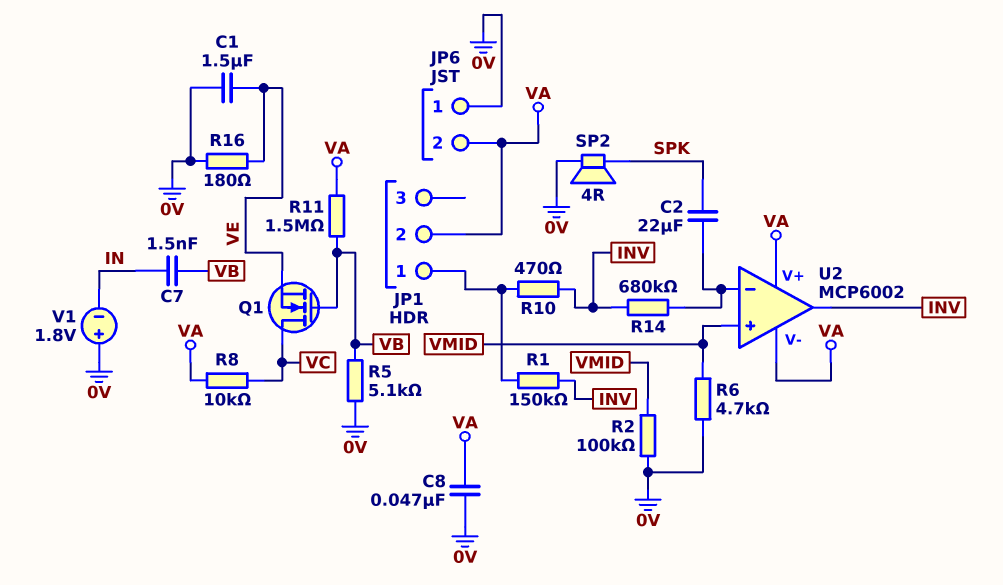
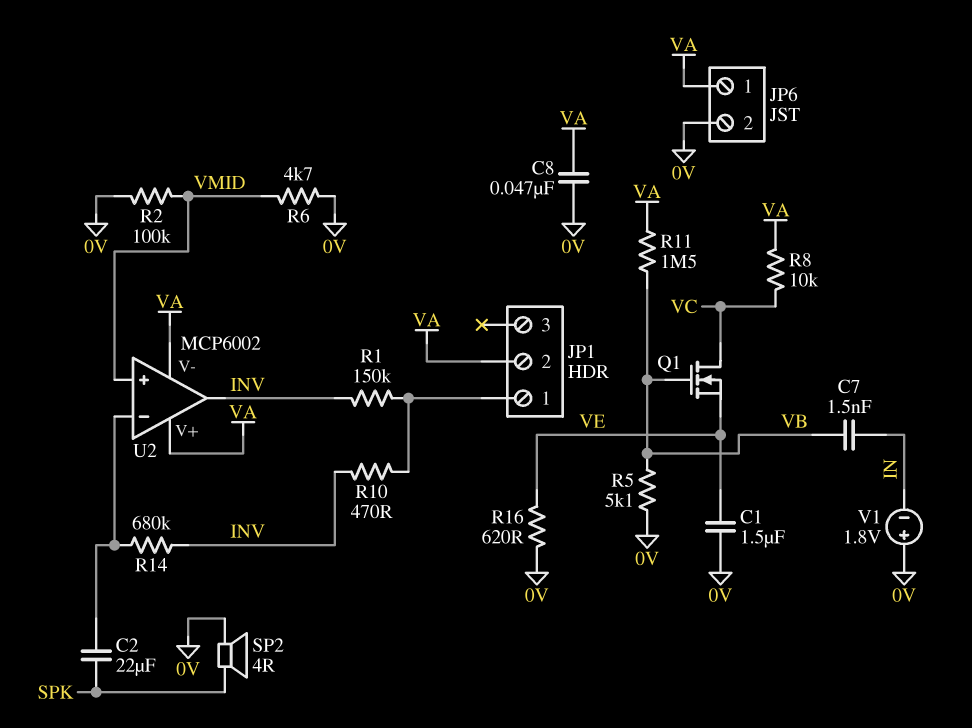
JP6 pin 1: 0V -> VA
JP6 pin 2: VA -> 0V
R16: 180 (0V, VE) -> 620 (0V, VE)

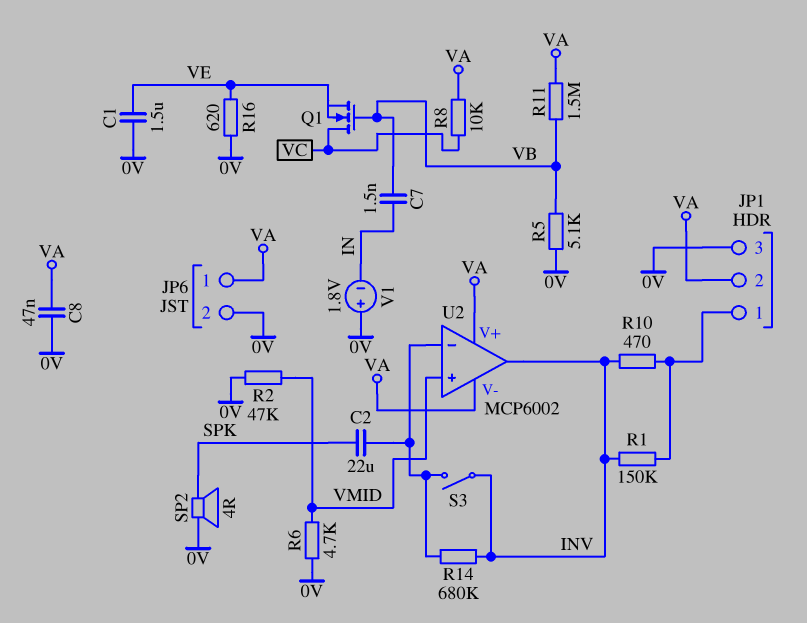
JP1 pin 3: none -> 0V
R2: 100k (0V, VMID) -> 47k (0V, VMID)
S3: none -> switch (INV, U2/in-)

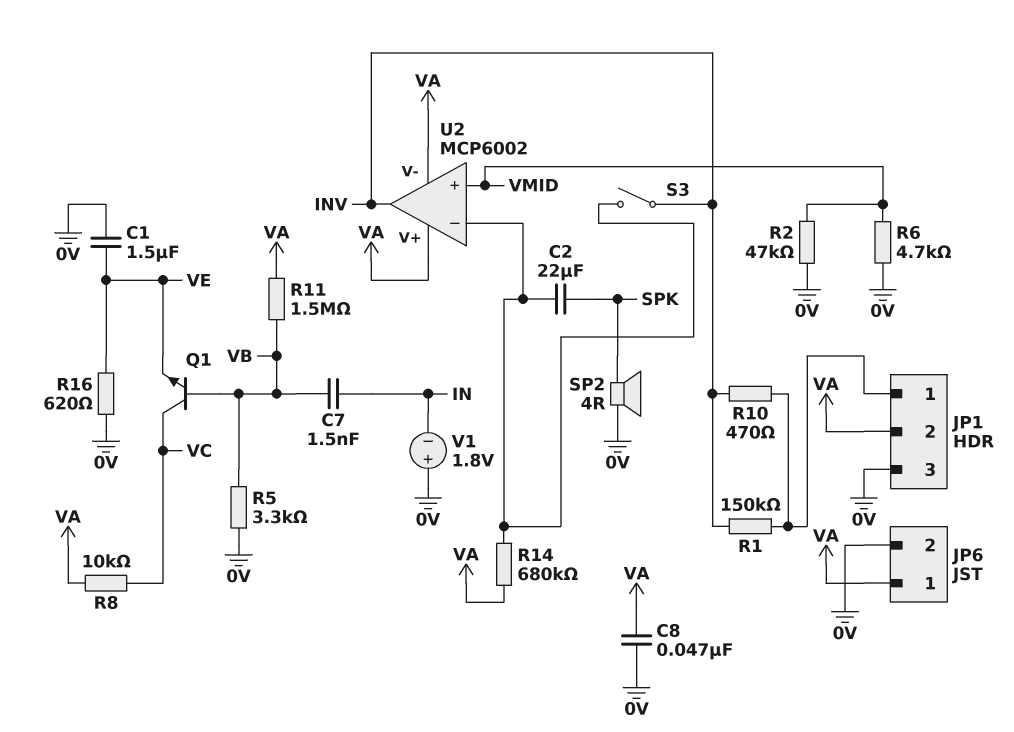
Q1: NMOS (G VB, D VC, S VE) -> NPN (B VB, C VC, E VE)
R5: 5.1k (0V, VB) -> 3.3k (0V, VB)
R14: 680k (INV, U2/in-) -> 680k (U2/in-, VA)

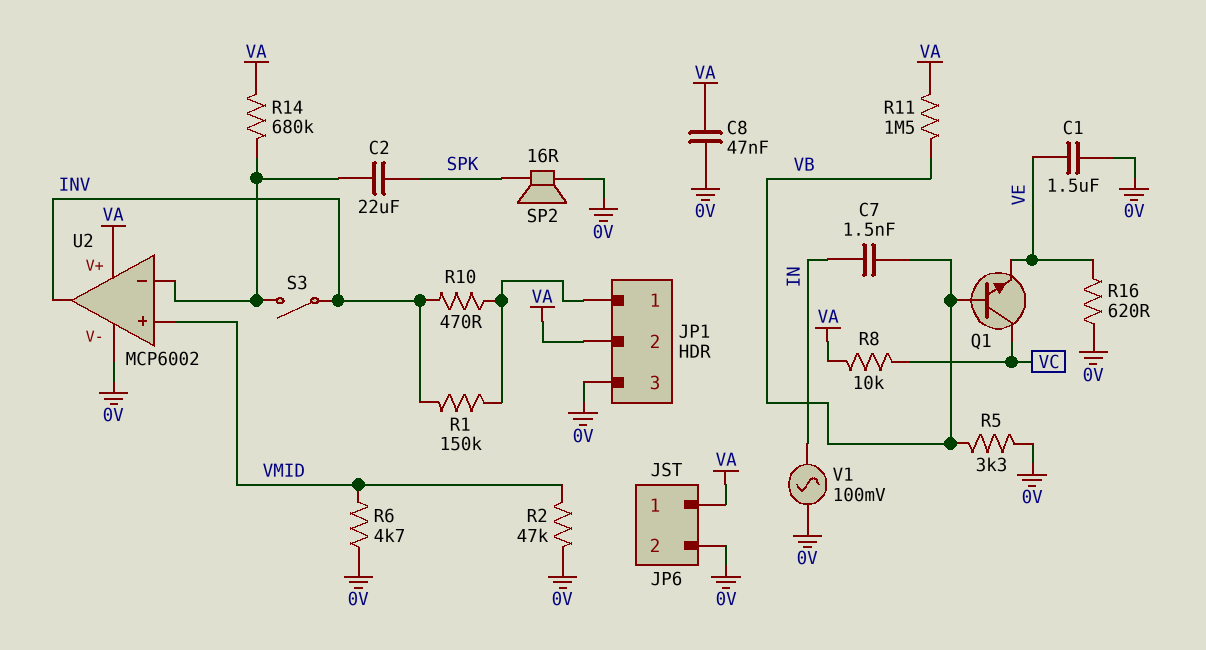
SP2: speaker 4R (0V, SPK) -> speaker 16R (0V, SPK)
U2 pin V-: VA -> 0V
V1: 1.8V (plus 0V, minus IN) -> AC 100mV (0V, IN)

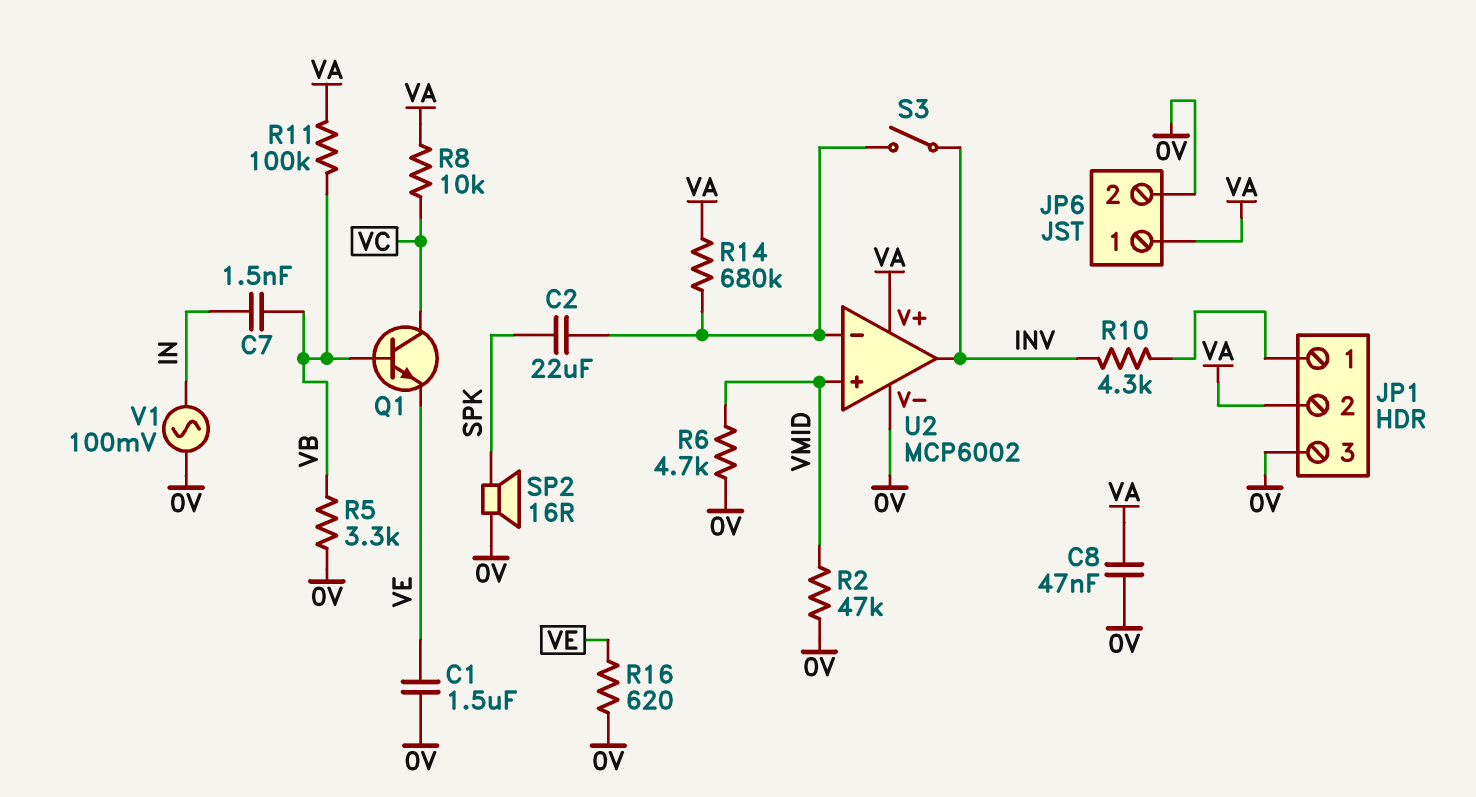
R1: 150k (INV, JP1/1) -> none
R10: 470 (INV, JP1/1) -> 4.3k (INV, JP1/1)
R11: 1.5M (VA, VB) -> 100k (VA, VB)

